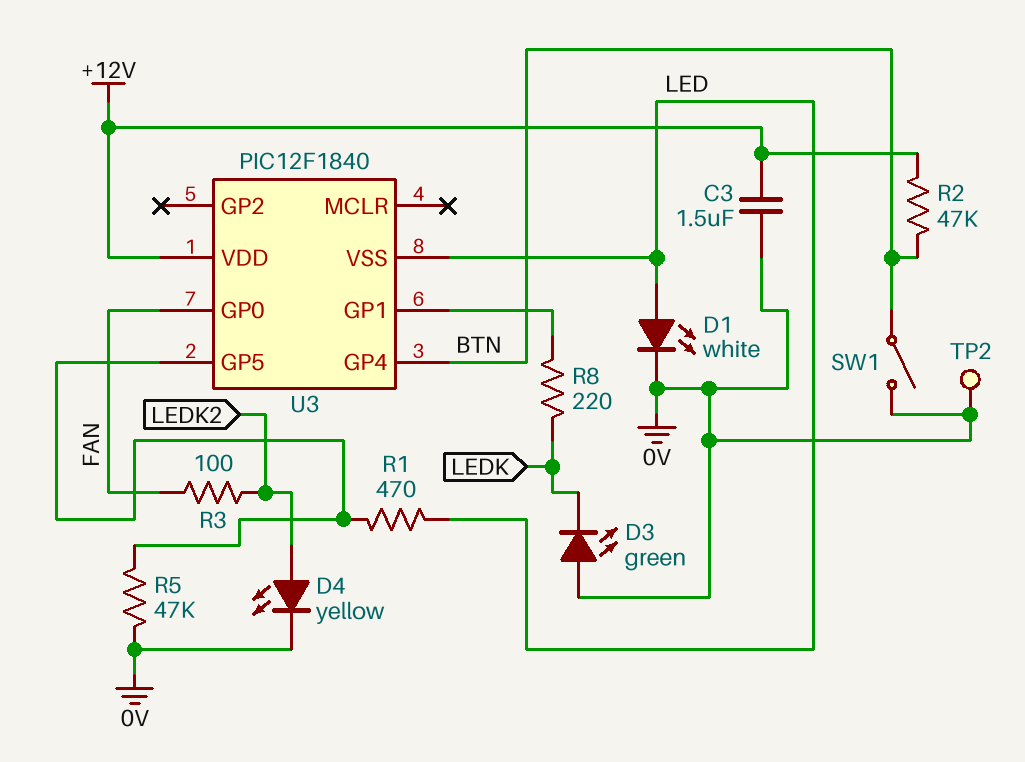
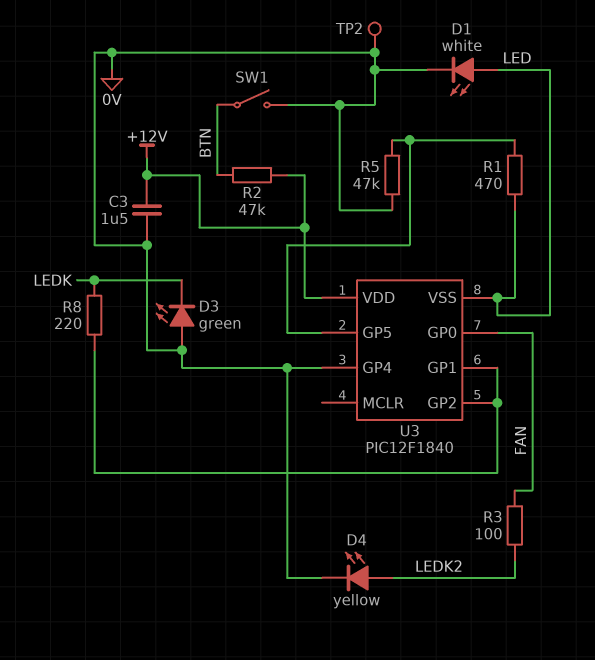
U3 pin GP2: none -> U3/GP1
U3 pin GP4: BTN -> 0V

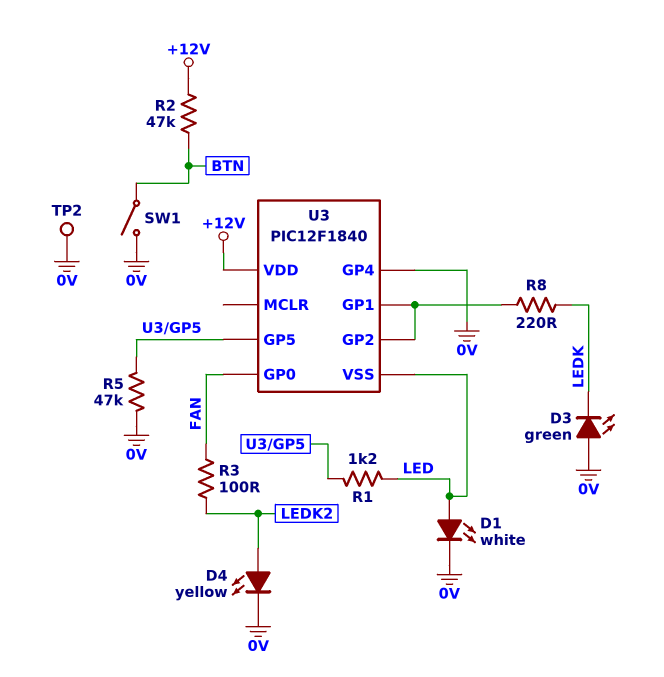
C3: 1.5uF (+12V, 0V) -> none
R1: 470 (LED, U3/GP5) -> 1.2k (LED, U3/GP5)

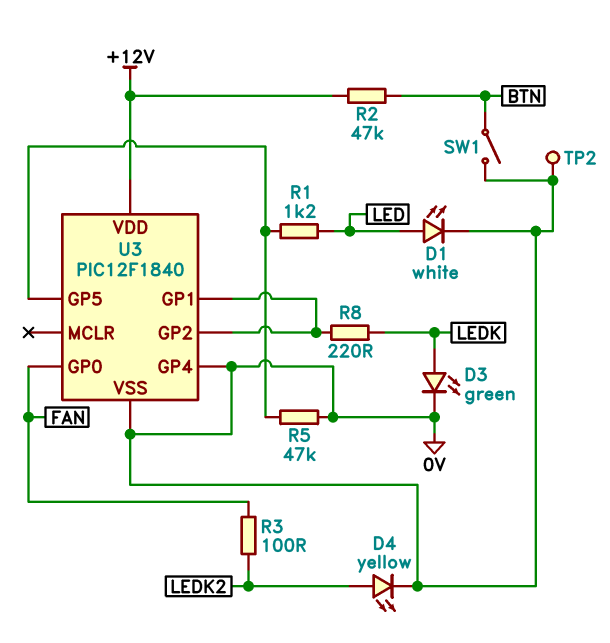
D3: LED green (A 0V, K LEDK) -> LED green (A LEDK, K 0V)
U3 pin VSS: LED -> 0V

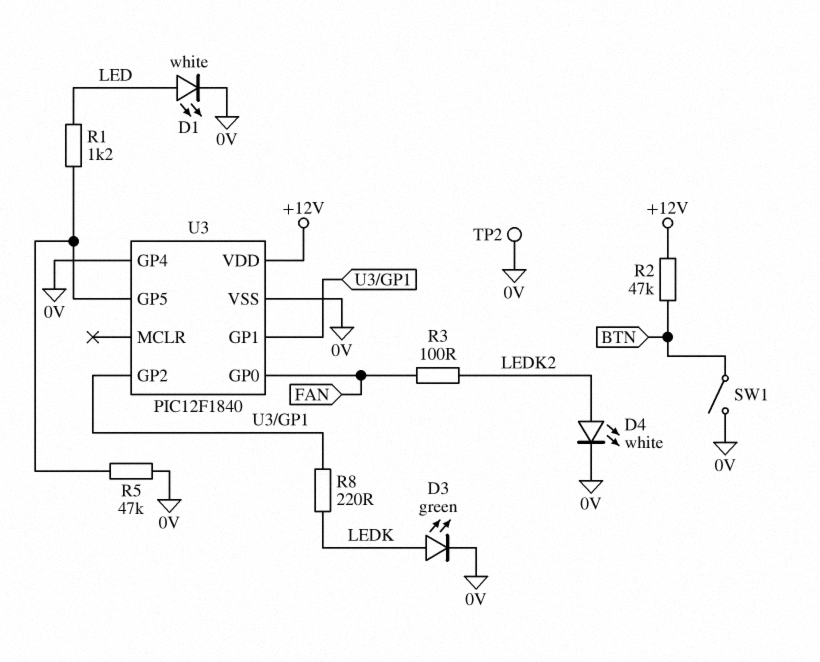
D4: LED yellow (A LEDK2, K 0V) -> LED white (A LEDK2, K 0V)

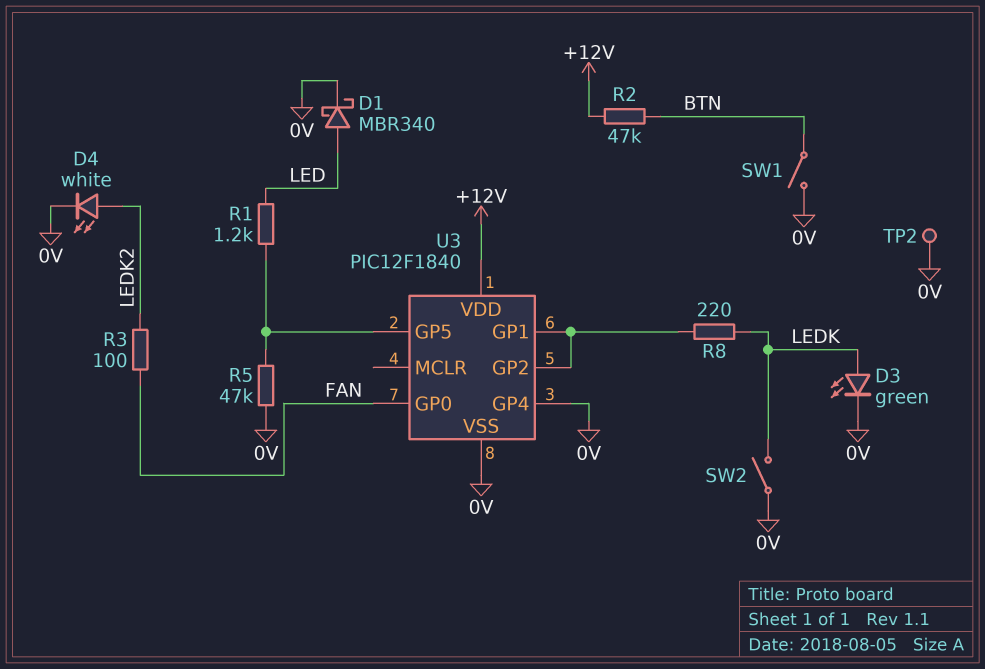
D1: LED white (A LED, K 0V) -> schottky MBR340 (A LED, K 0V)
SW2: none -> switch (0V, LEDK)

